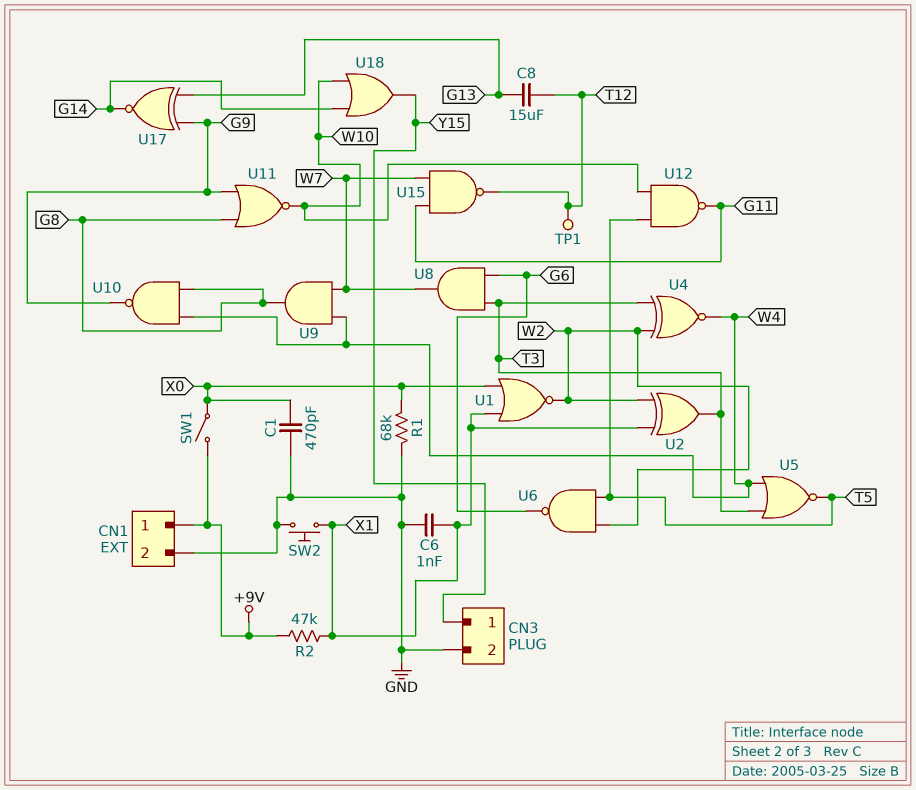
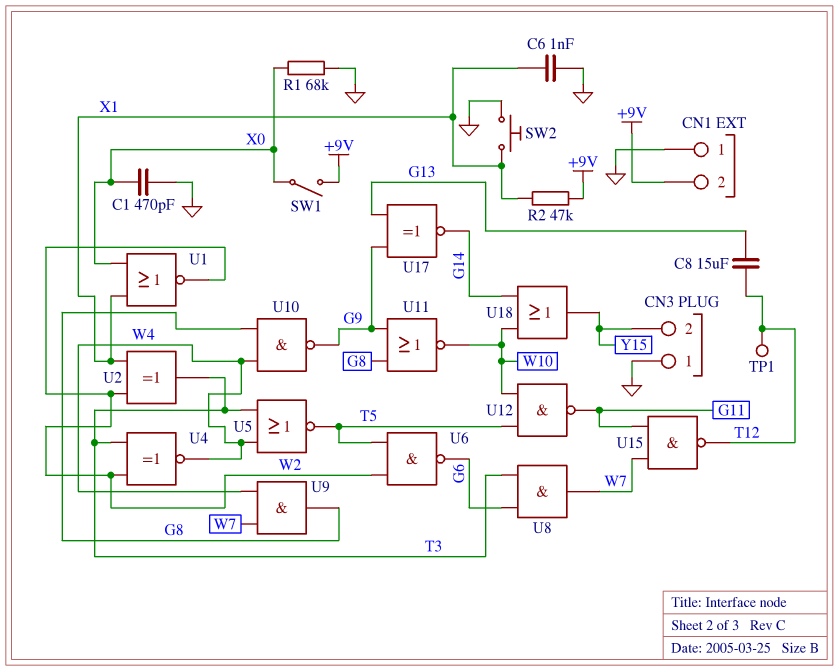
CN1 pin 1: +9V -> GND
CN1 pin 2: GND -> +9V
CN3 pin 1: Y15 -> GND
CN3 pin 2: GND -> Y15

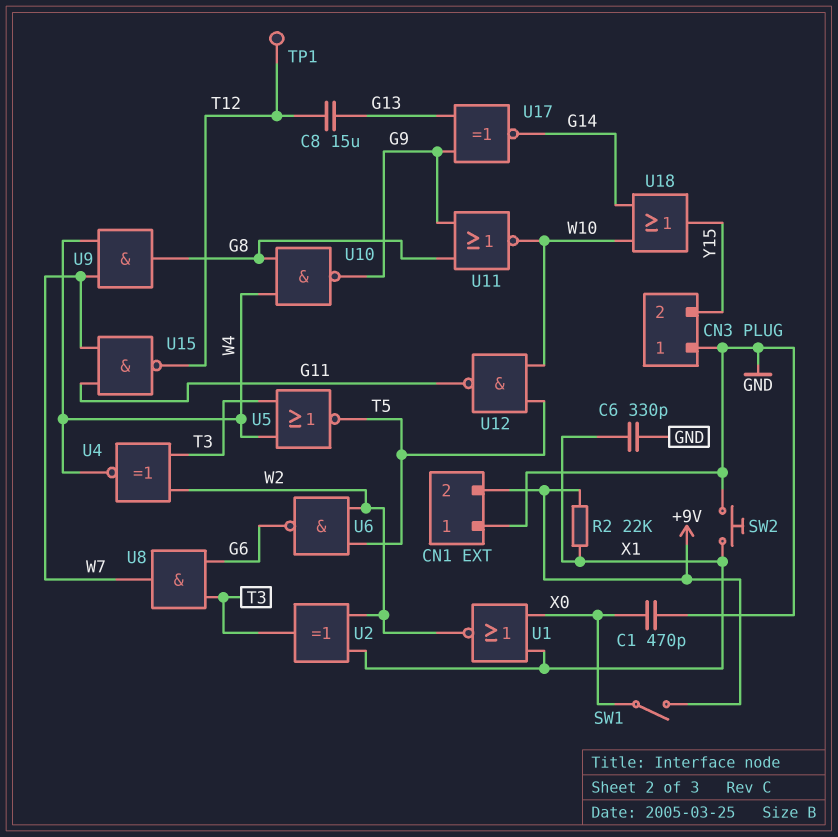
C6: 1nF (GND, X1) -> 330pF (GND, X1)
R1: 68k (GND, X0) -> none
R2: 47k (+9V, X1) -> 22k (+9V, X1)

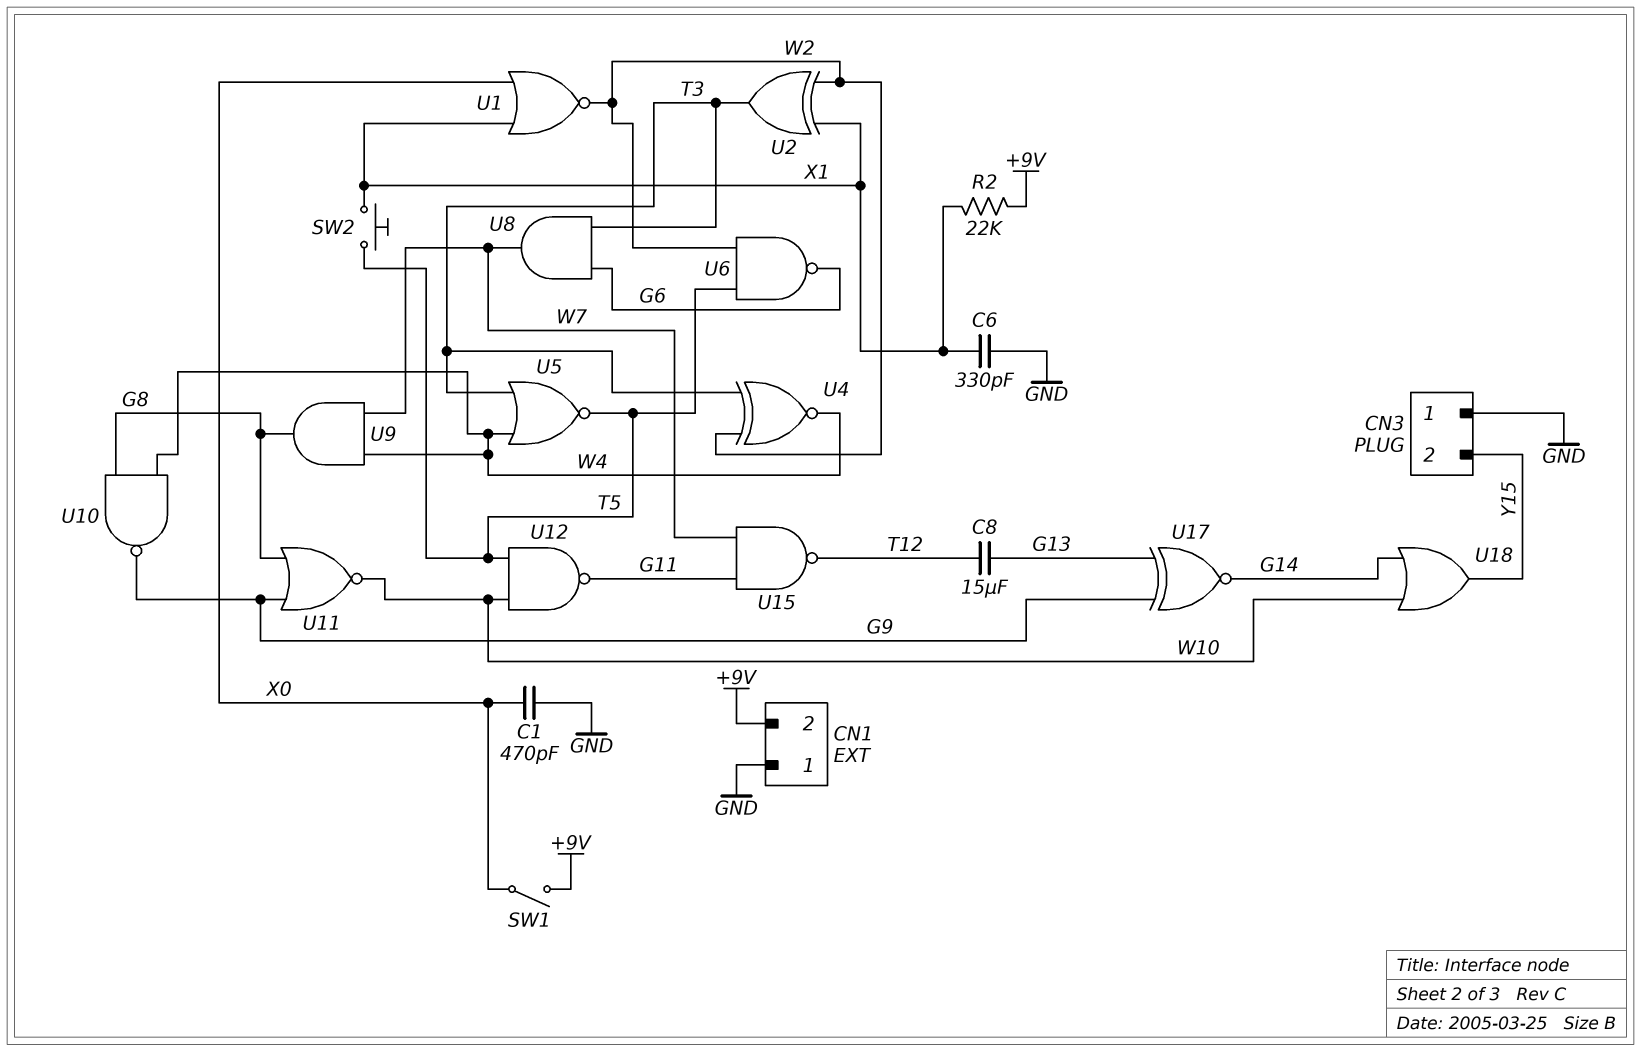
SW2: button (GND, X1) -> button (T5, X1)
TP1: test point (T12) -> none

